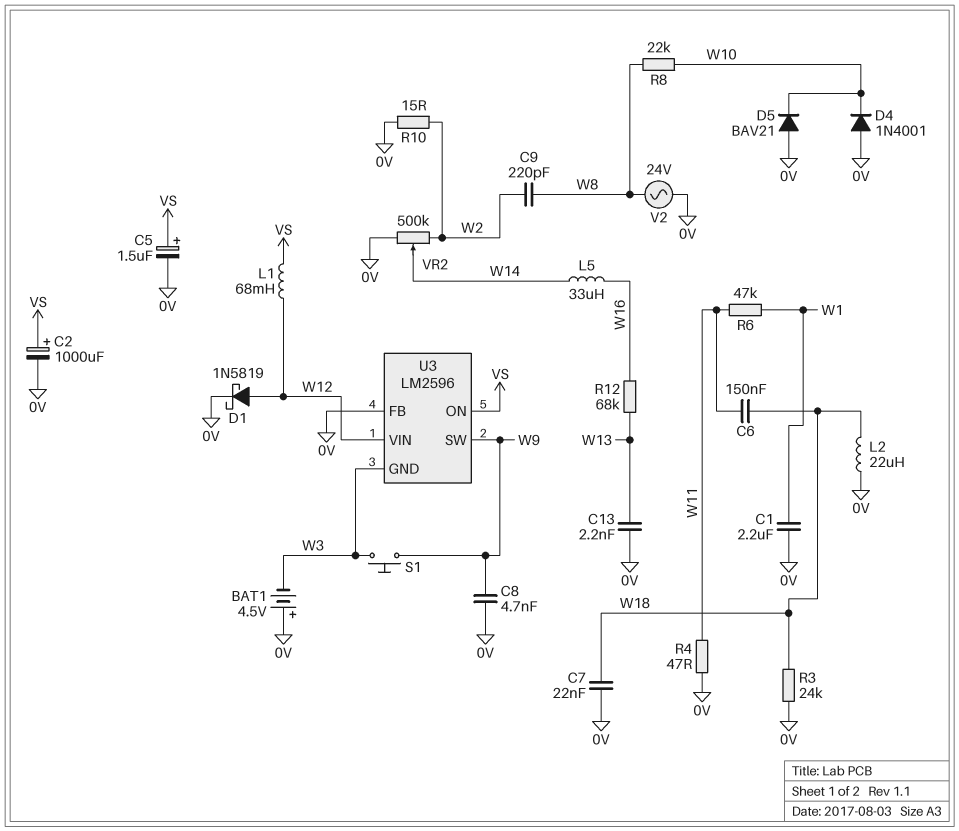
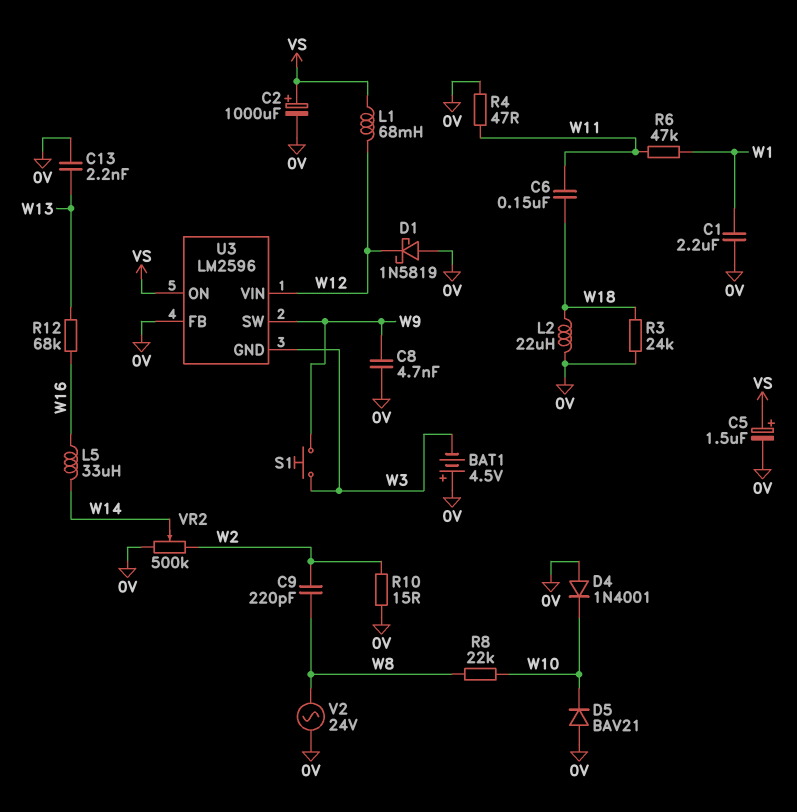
C7: 22nF (0V, W18) -> none
D1: schottky 1N5819 (A W12, K 0V) -> schottky 1N5819 (A 0V, K W12)

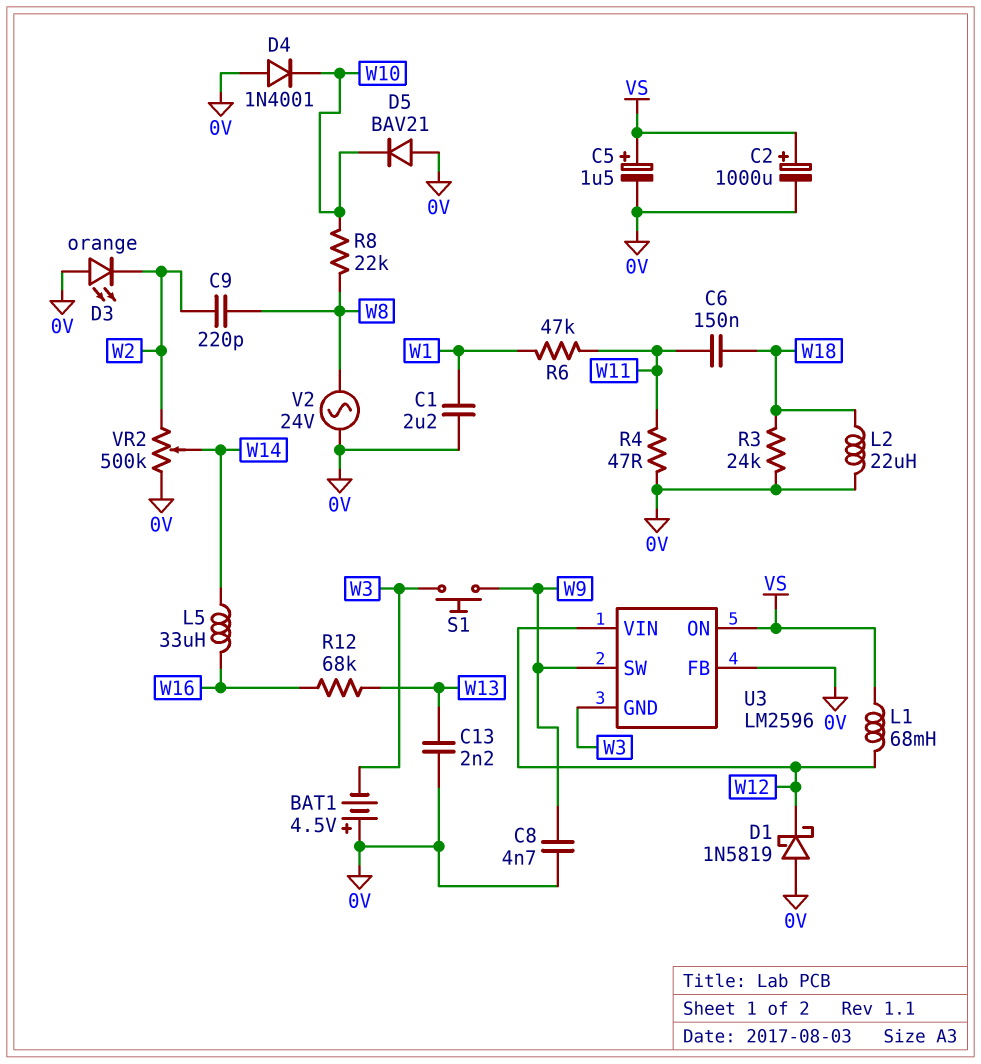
D3: none -> LED orange (A 0V, K W2)
R10: 15 (0V, W2) -> none

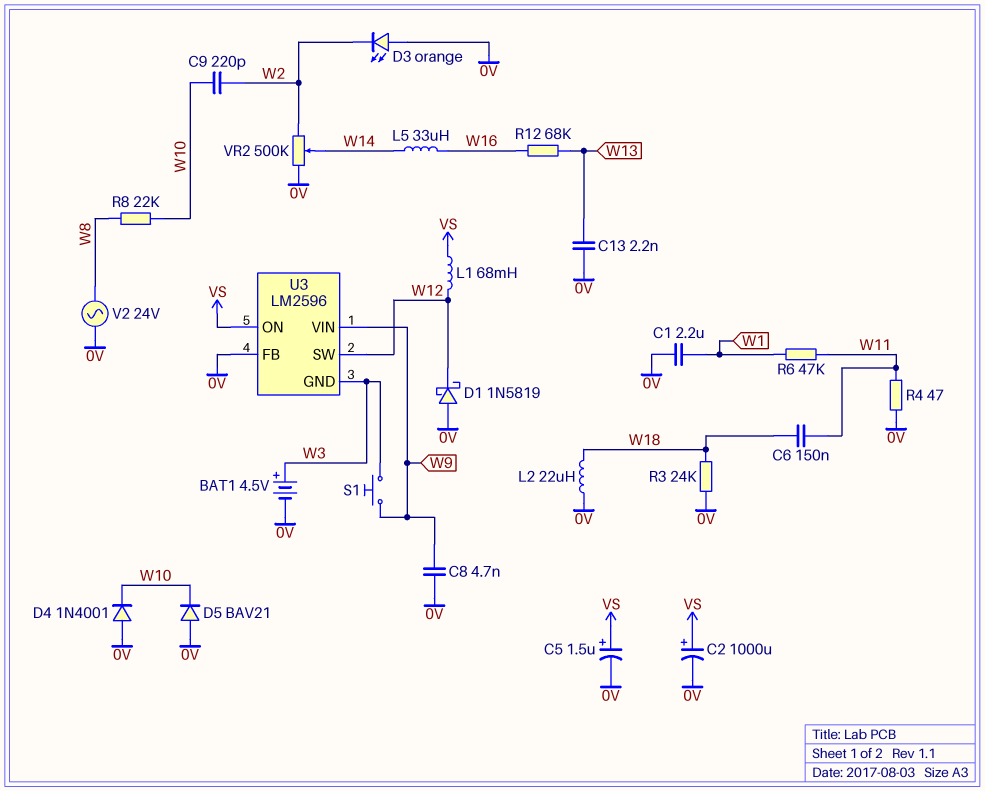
BAT1: 4.5V (plus 0V, minus W3) -> 4.5V (plus W3, minus 0V)
C9: 220pF (W2, W8) -> 220pF (W2, W10)
U3 pin SW: W9 -> W12
U3 pin VIN: W12 -> W9

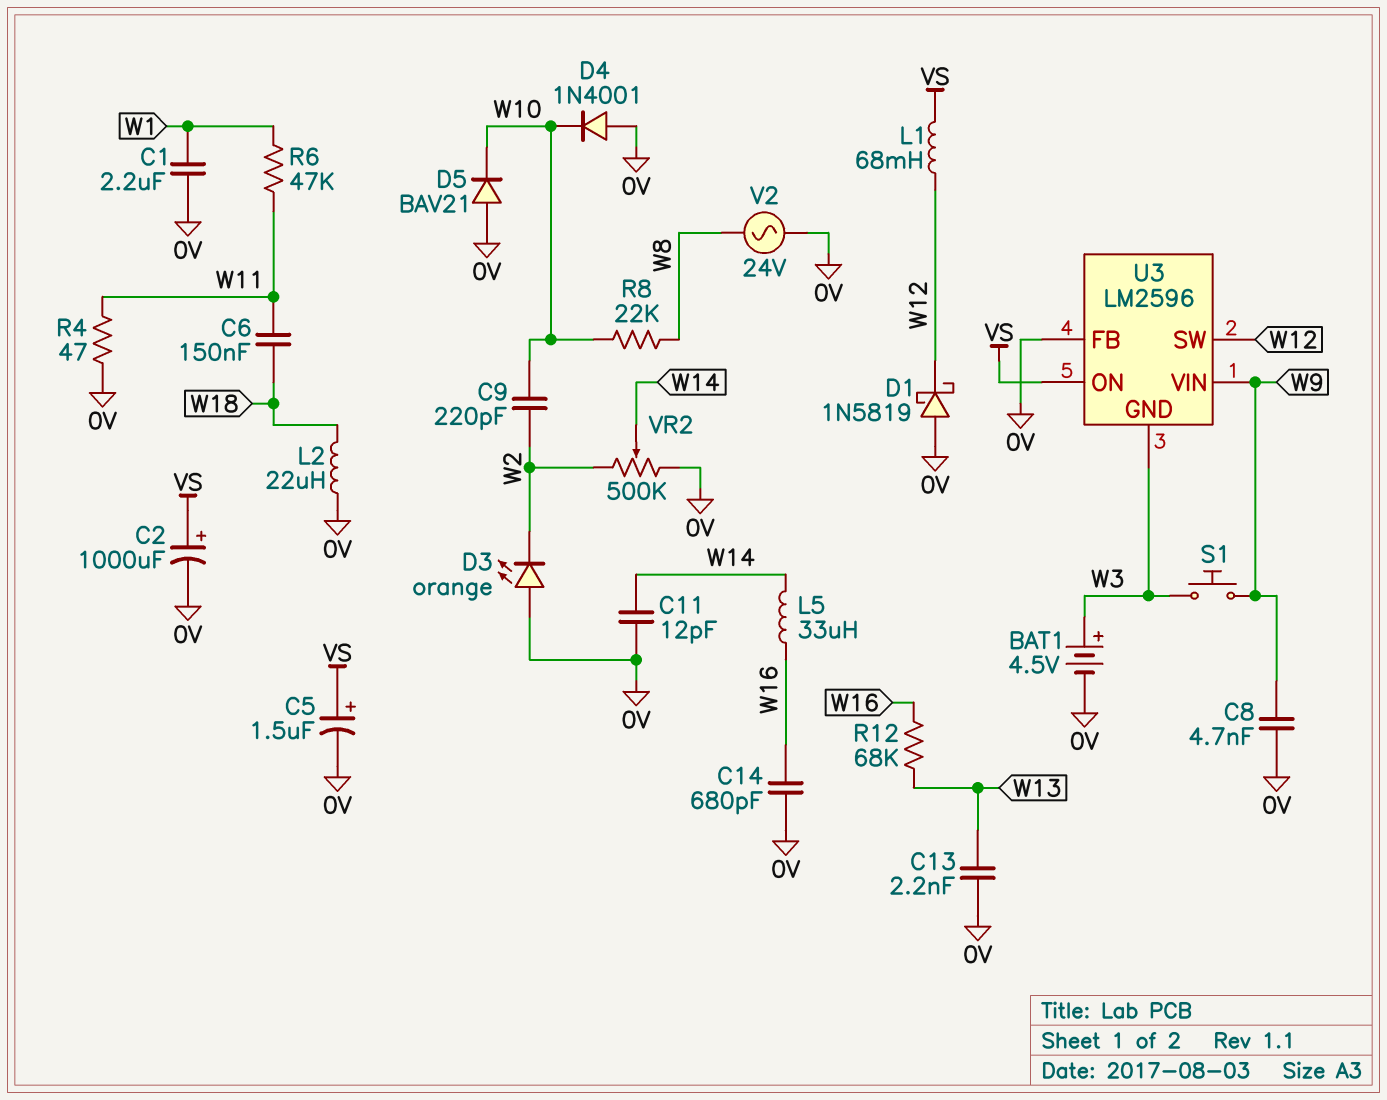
C11: none -> 12pF (0V, W14)
C14: none -> 680pF (0V, W16)
R3: 24k (0V, W18) -> none

